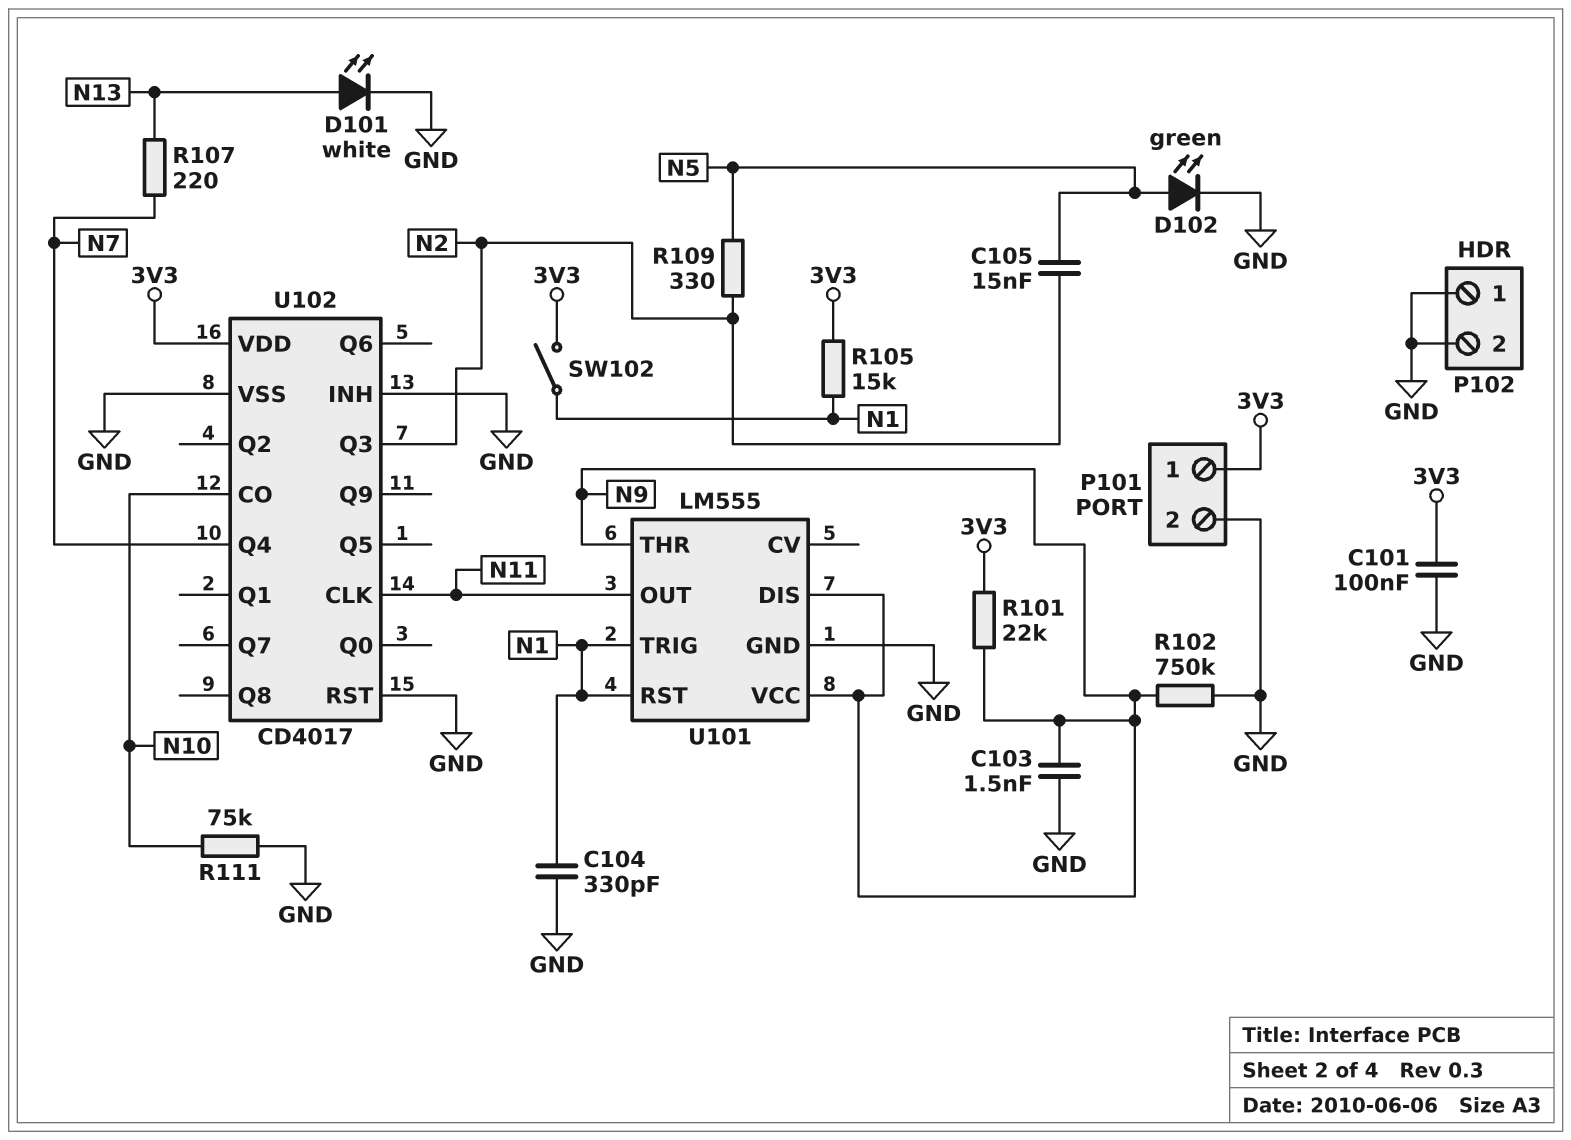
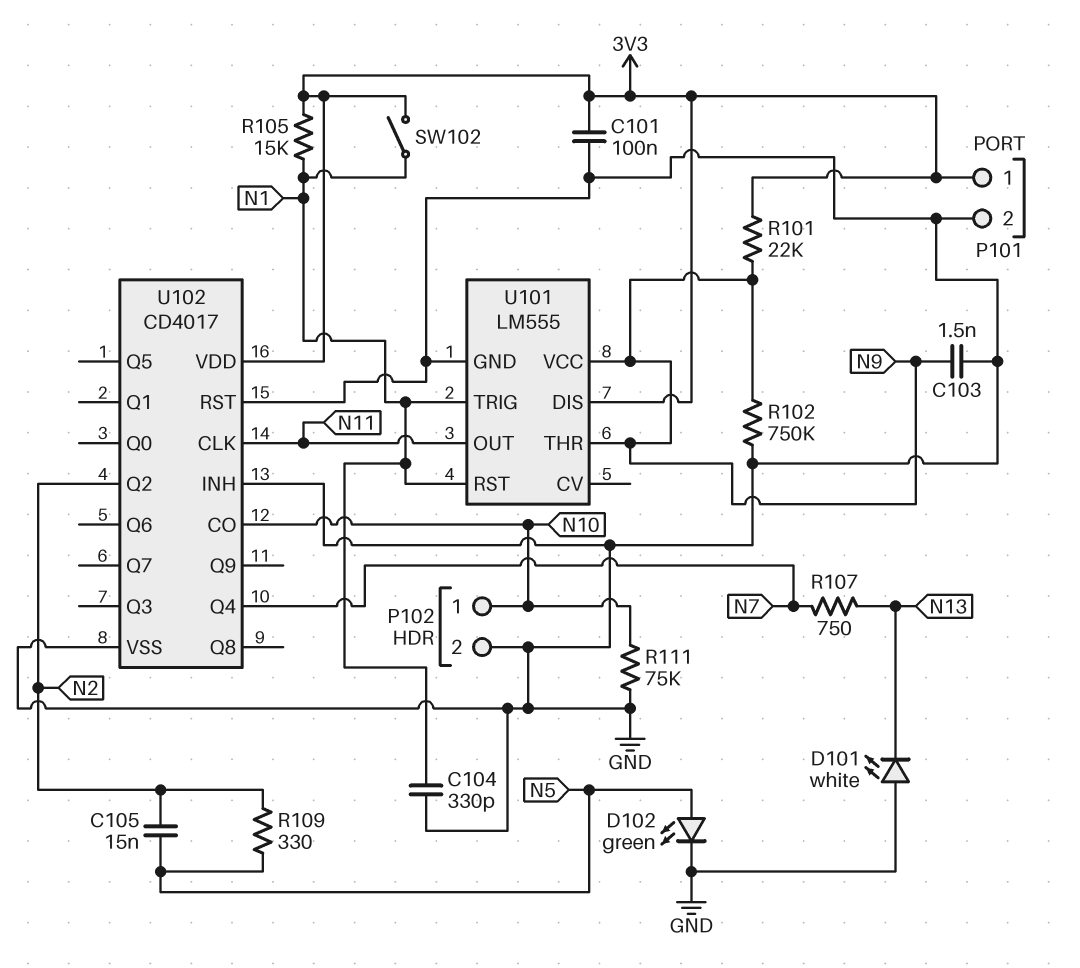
D101: LED white (A N13, K GND) -> LED white (A GND, K N13)
P102 pin 1: GND -> N10
R107: 220 (N7, N13) -> 750 (N7, N13)
U101 pin DIS: N9 -> 3V3
U102 pin Q2: none -> N2
U102 pin Q3: N2 -> none

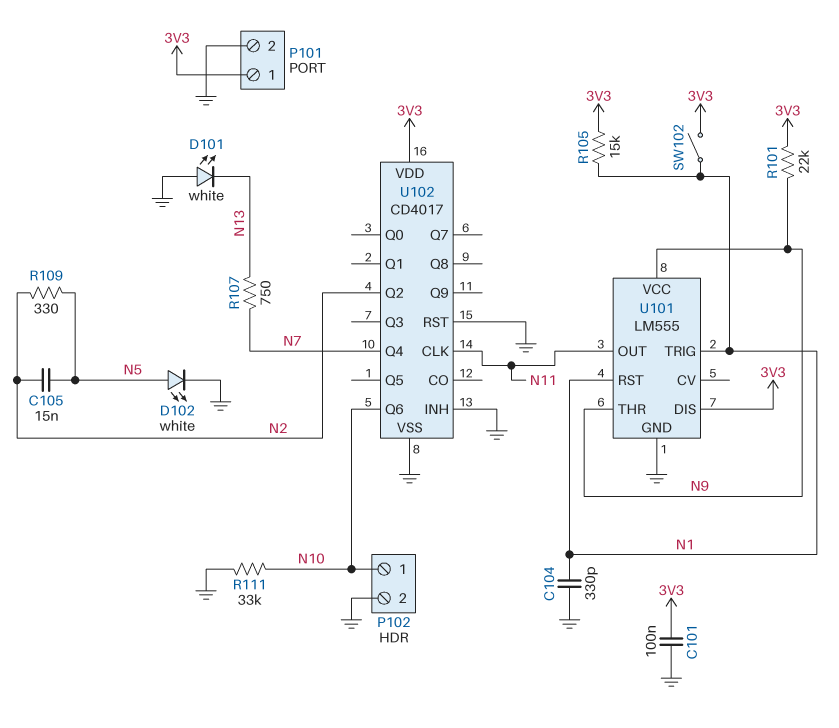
C103: 1.5nF (GND, N9) -> none
D102: LED green (A N5, K GND) -> LED white (A N5, K GND)
R102: 750k (GND, N9) -> none
R111: 75k (GND, N10) -> 33k (GND, N10)
U102 pin CO: N10 -> none
U102 pin Q6: none -> N10

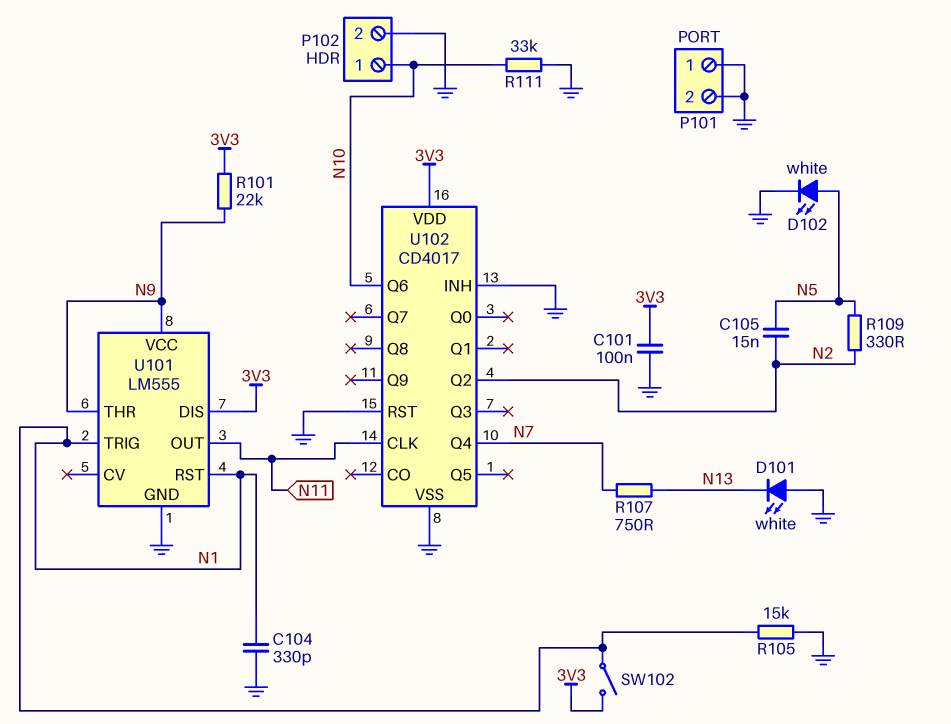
P101 pin 1: 3V3 -> GND
R105: 15k (3V3, N1) -> 15k (GND, N1)

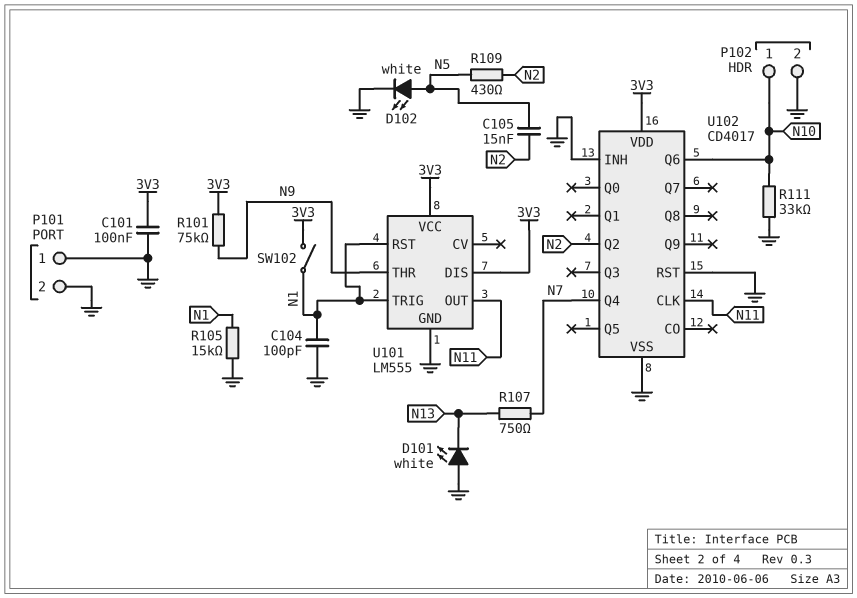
C104: 330pF (GND, N1) -> 100pF (GND, N1)
R101: 22k (3V3, N9) -> 75k (3V3, N9)
R109: 330 (N2, N5) -> 430 (N2, N5)
U101 pin VCC: N9 -> 3V3

